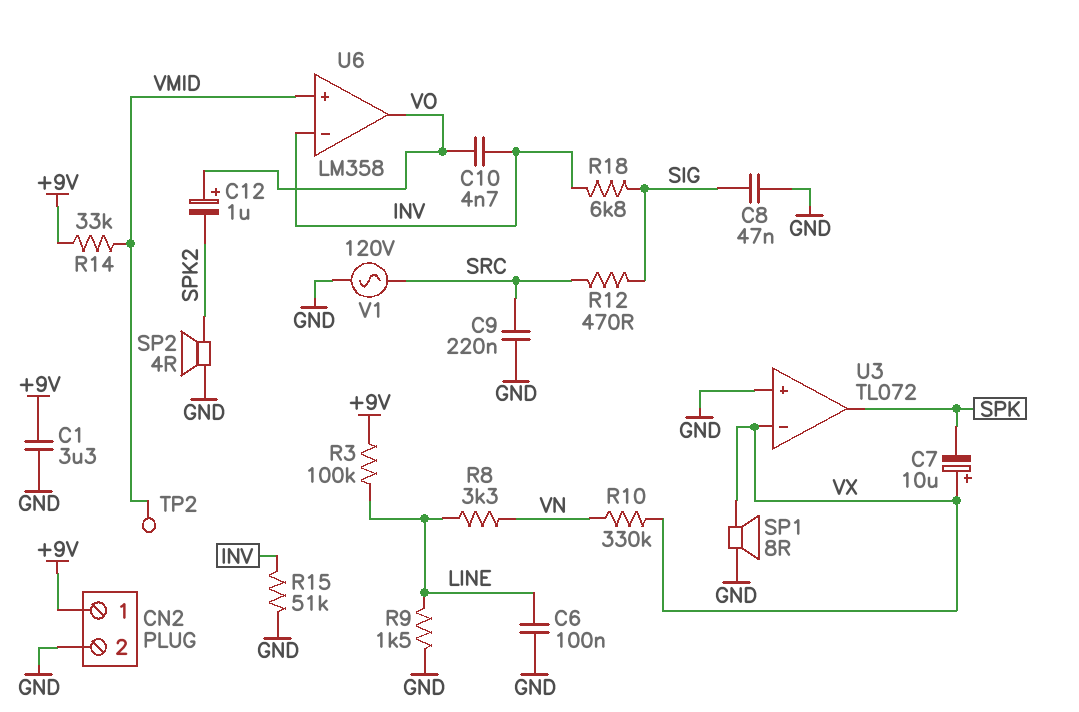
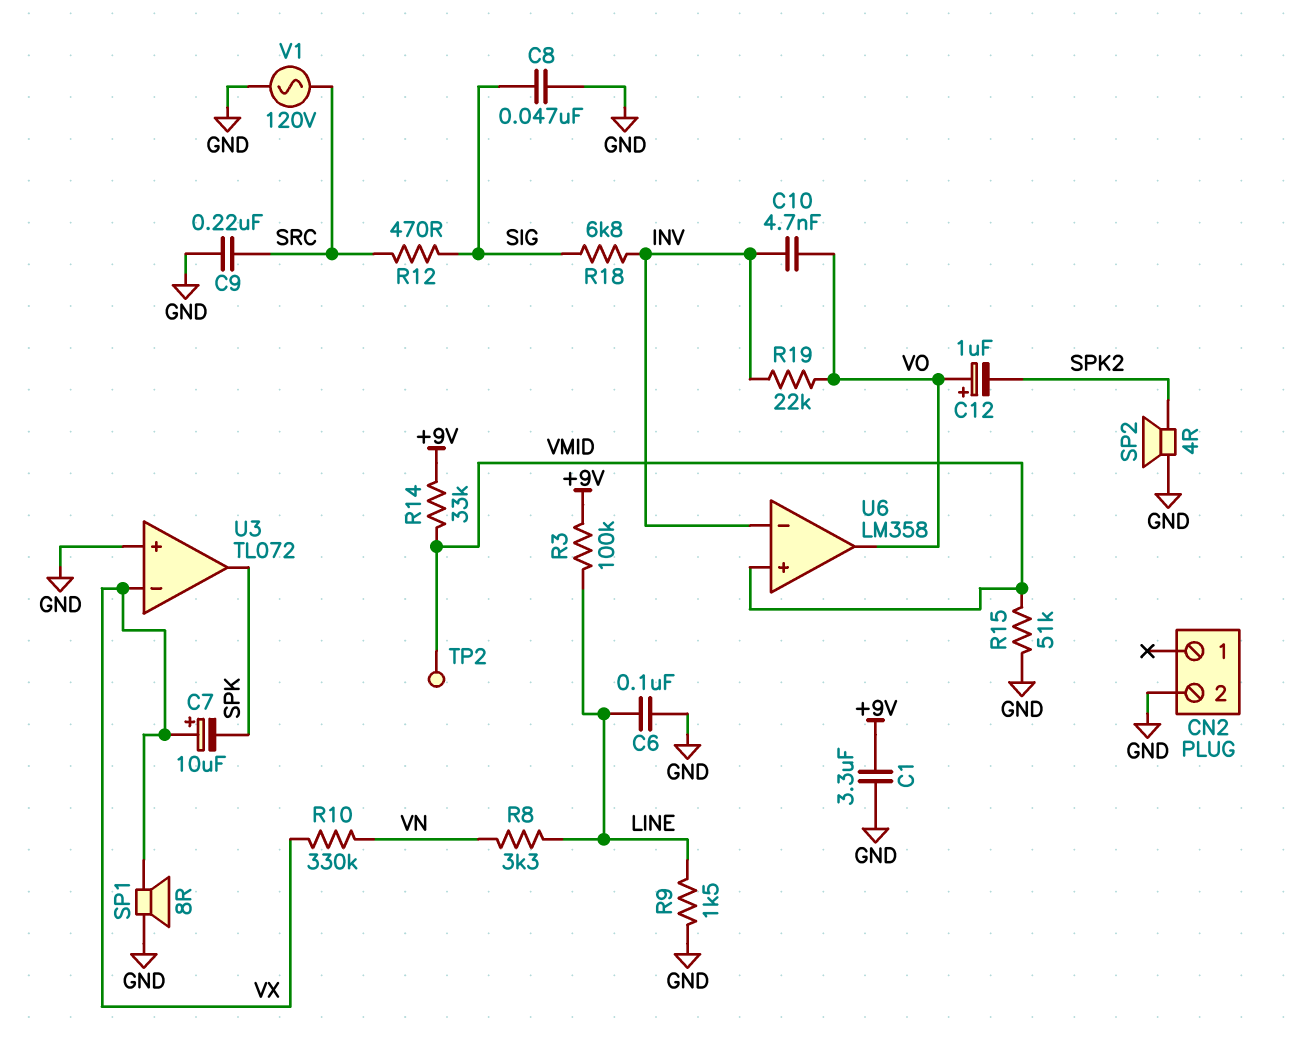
CN2 pin 1: +9V -> none
R15: 51k (GND, INV) -> 51k (GND, VMID)
R19: none -> 22k (INV, VO)

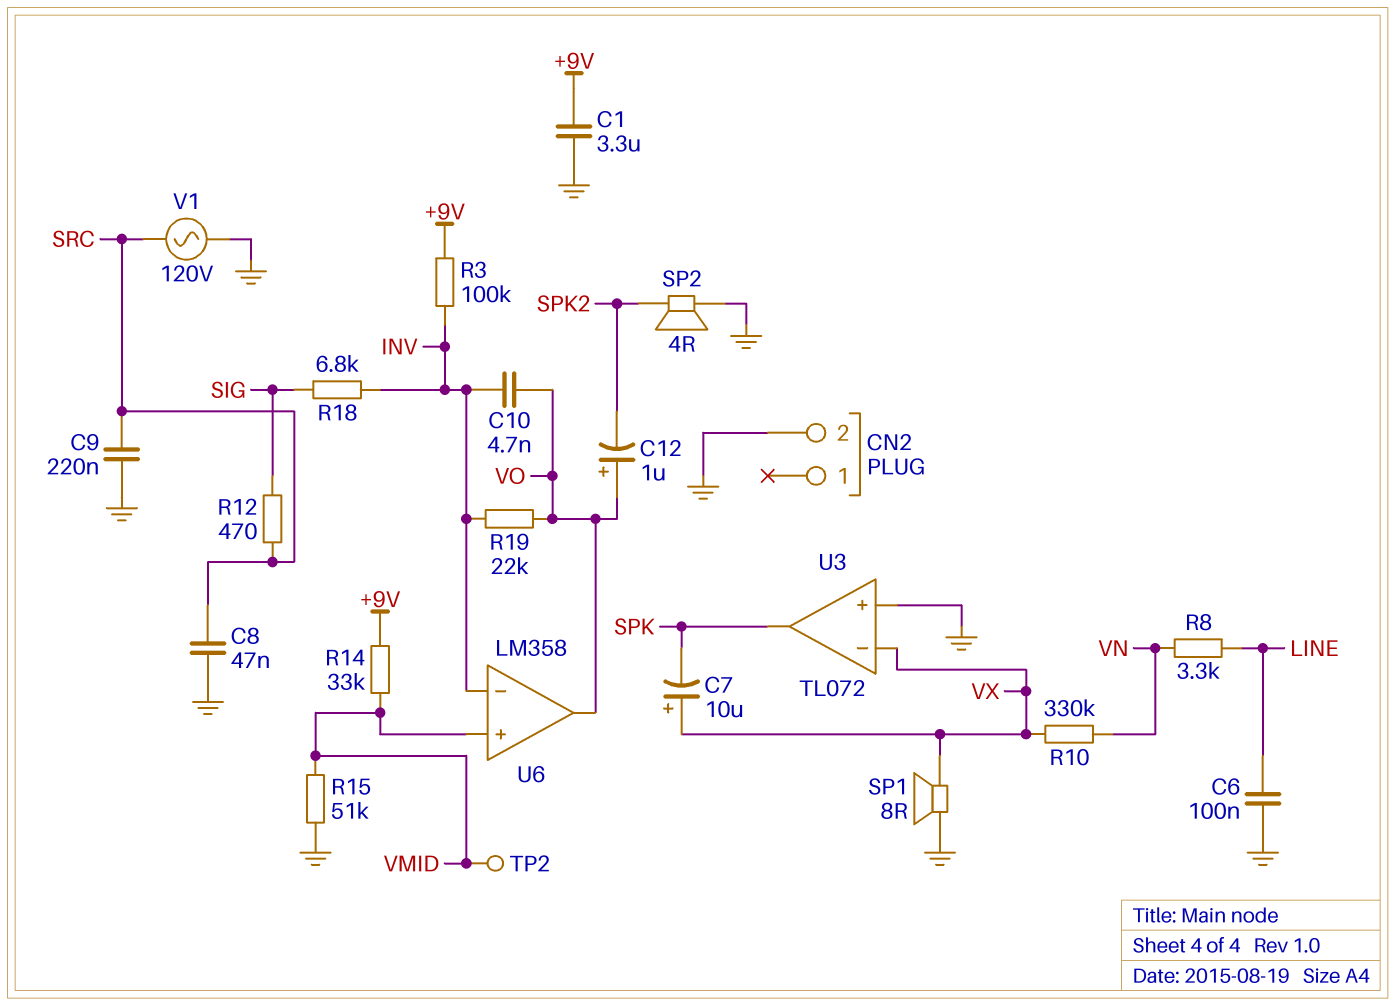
C8: 47nF (GND, SIG) -> 47nF (GND, SRC)
R3: 100k (+9V, LINE) -> 100k (+9V, INV)
R9: 1.5k (GND, LINE) -> none

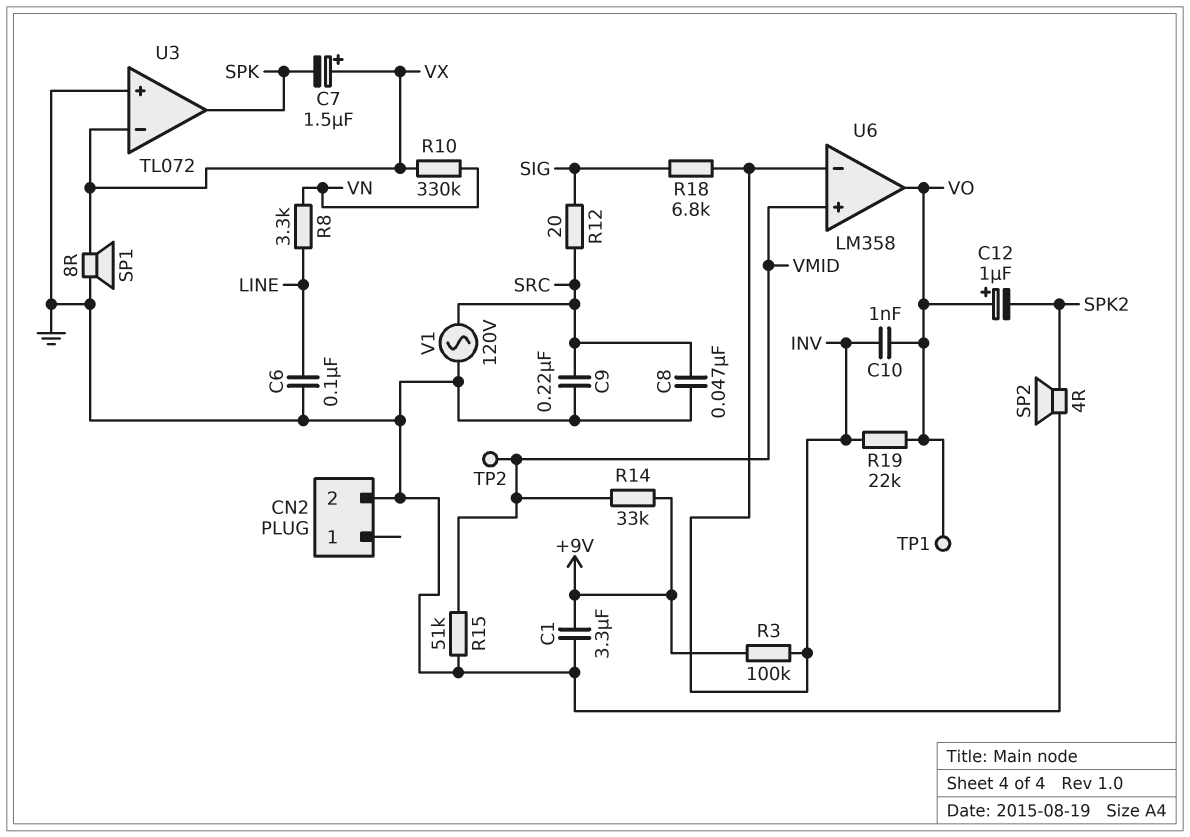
C7: 10uF (plus VX, minus SPK) -> 1.5uF (plus VX, minus SPK)
C10: 4.7nF (INV, VO) -> 1nF (INV, VO)
R12: 470 (SIG, SRC) -> 20 (SIG, SRC)
TP1: none -> test point (VO)

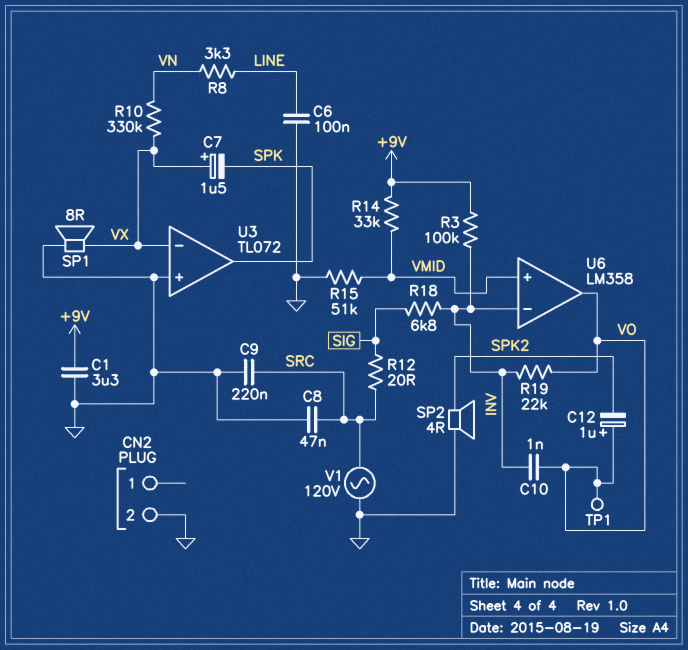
TP2: test point (VMID) -> none

